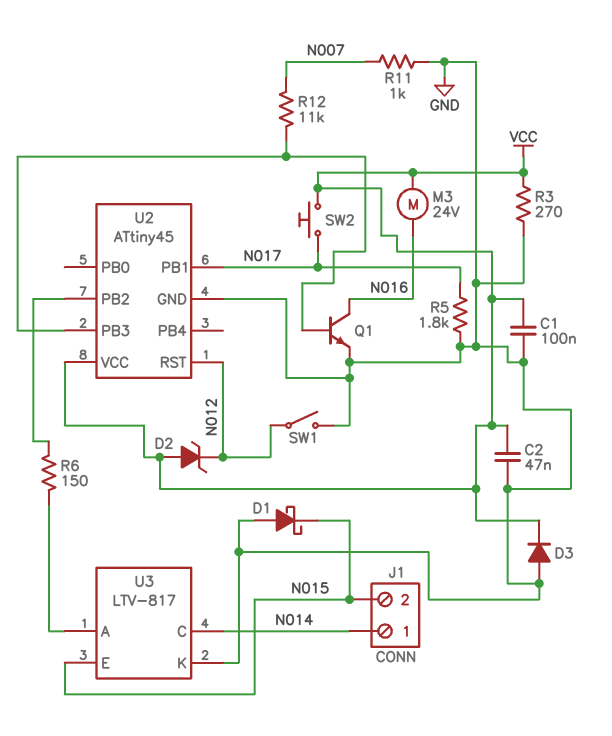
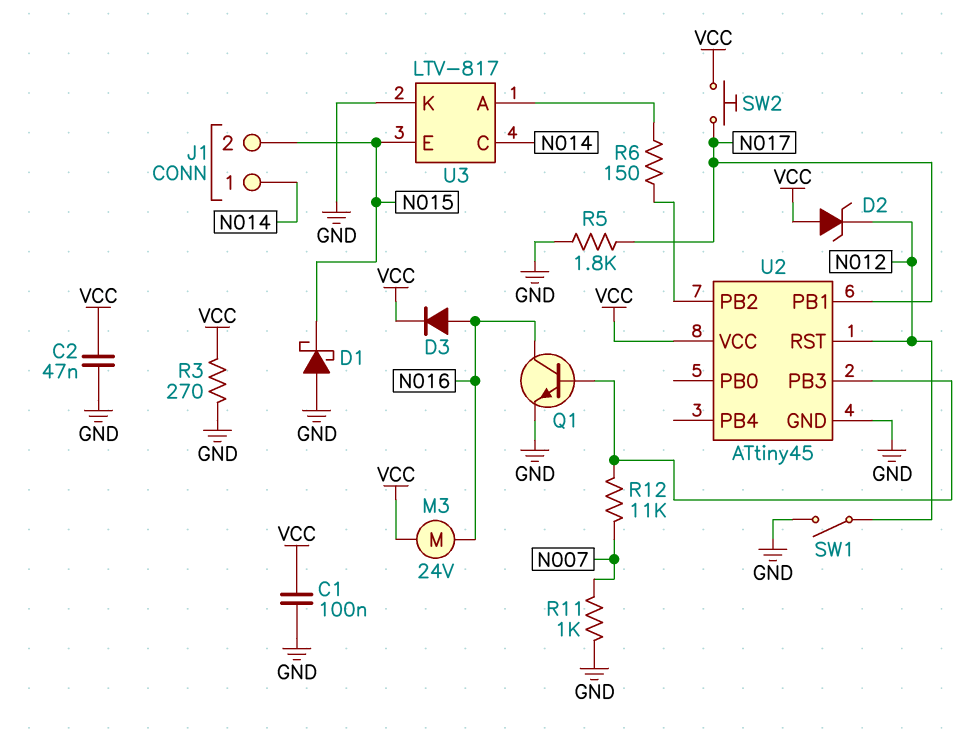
D3: diode (A GND, K VCC) -> diode (A N016, K VCC)

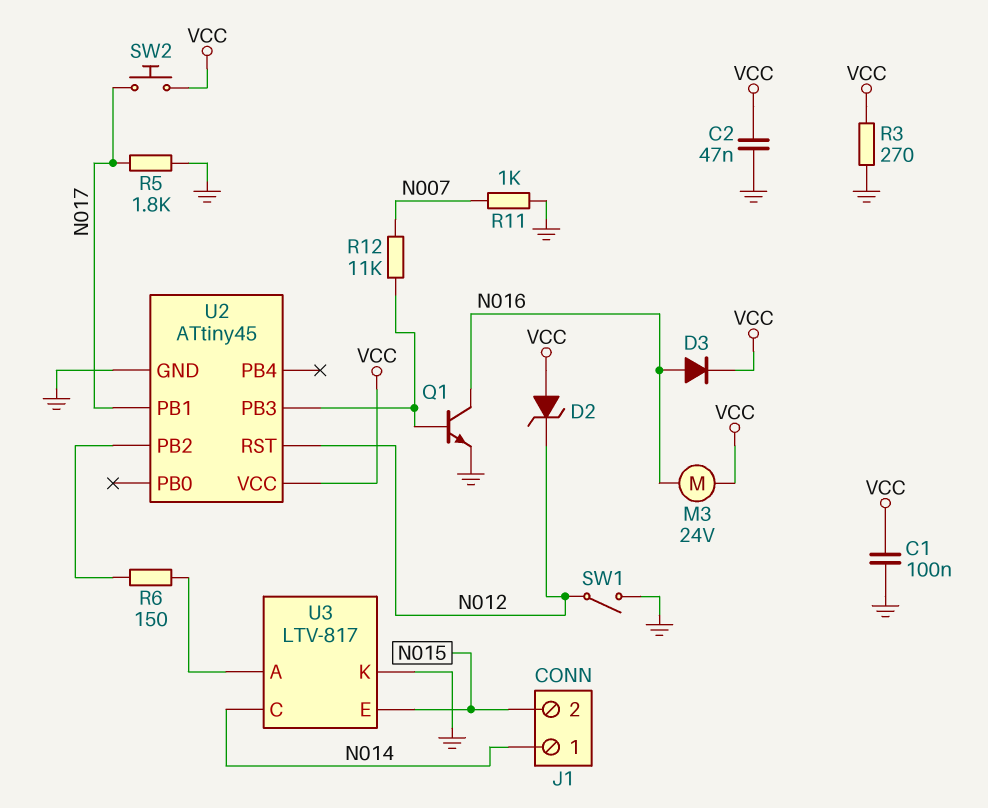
D1: schottky (A GND, K N015) -> none

